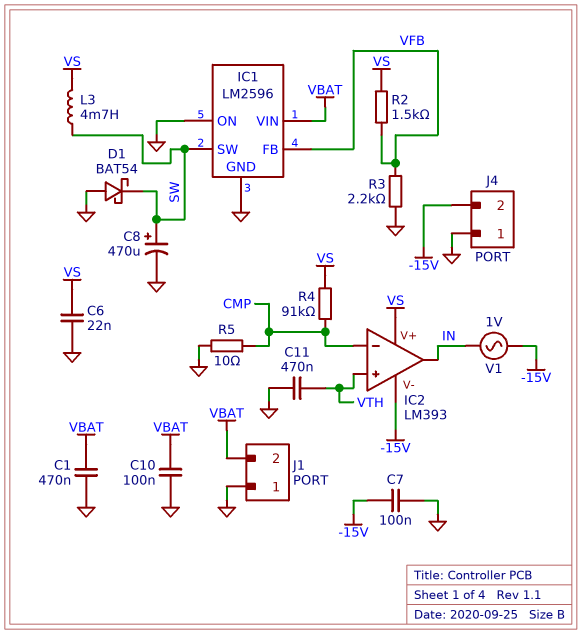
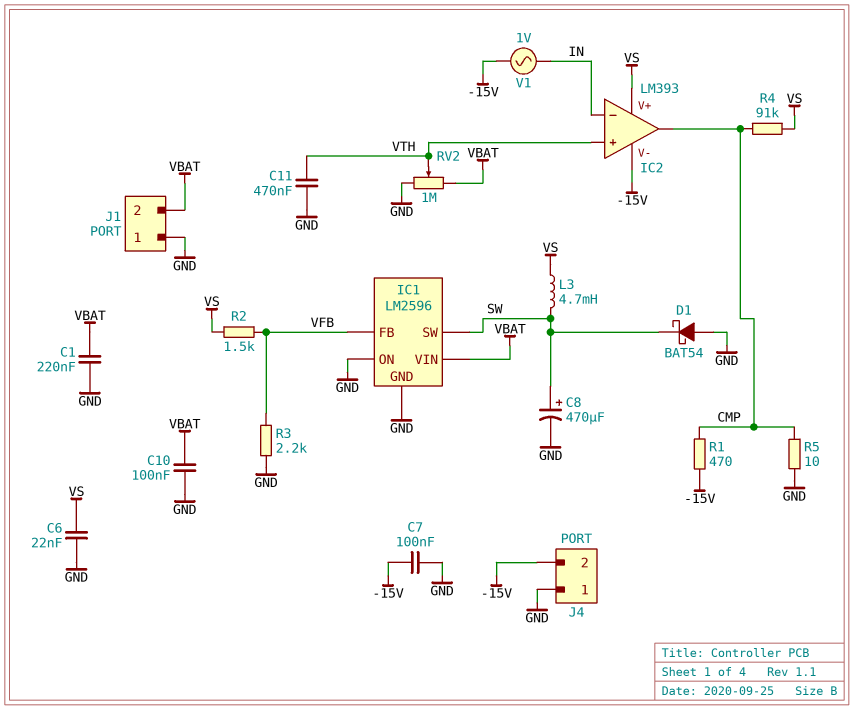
C1: 470nF (GND, VBAT) -> 220nF (GND, VBAT)
IC2 pin in-: CMP -> IN
IC2 pin out: IN -> CMP
R1: none -> 470 (-15V, CMP)
RV2: none -> 1M (GND, VBAT, wiper VTH)

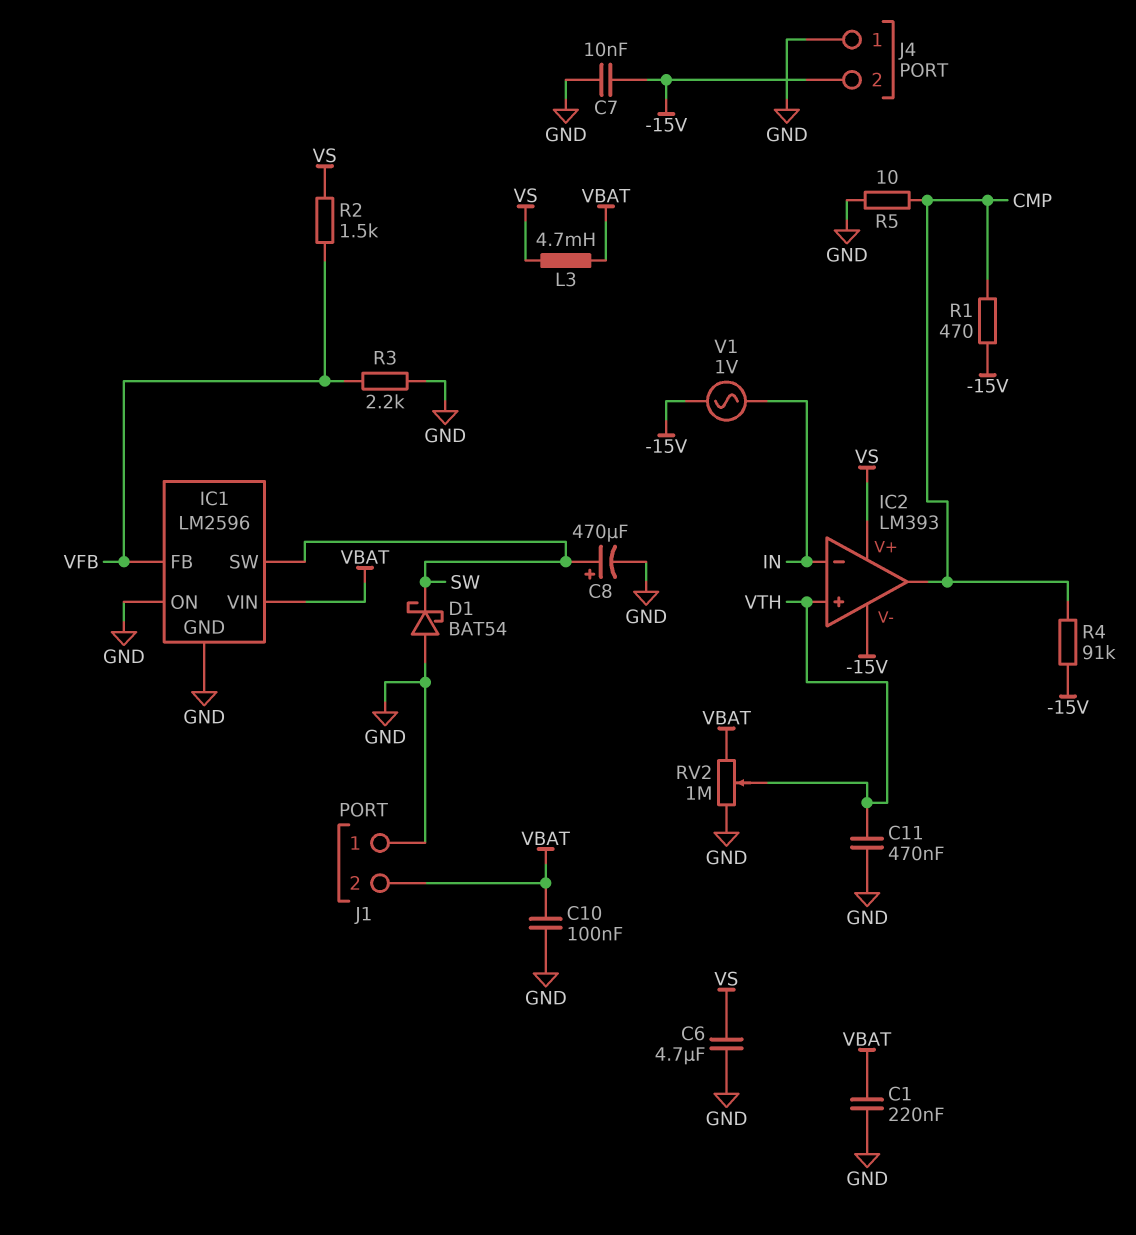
C6: 22nF (GND, VS) -> 4.7uF (GND, VS)
C7: 100nF (-15V, GND) -> 10nF (-15V, GND)
L3: 4.7mH (SW, VS) -> 4.7mH (VBAT, VS)
R4: 91k (CMP, VS) -> 91k (-15V, CMP)

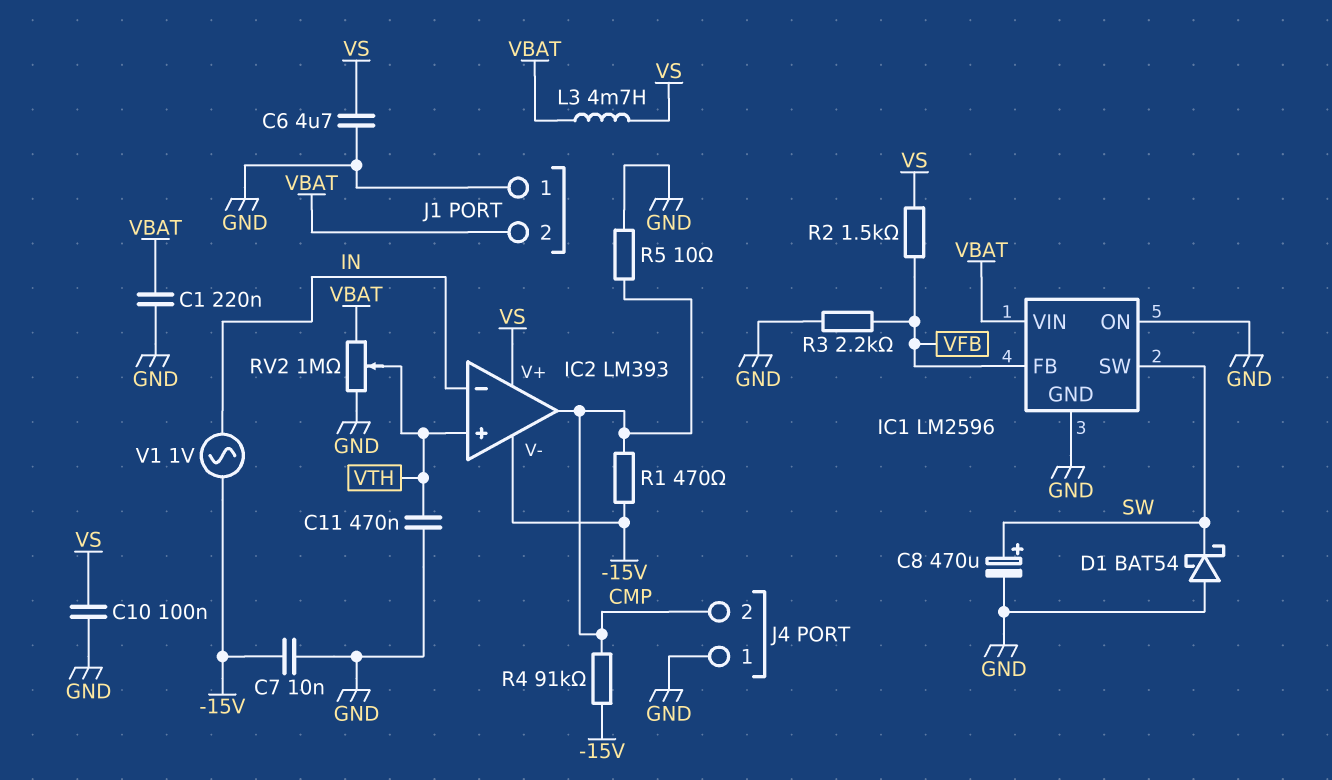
C10: 100nF (GND, VBAT) -> 100nF (GND, VS)
J4 pin 2: -15V -> CMP

